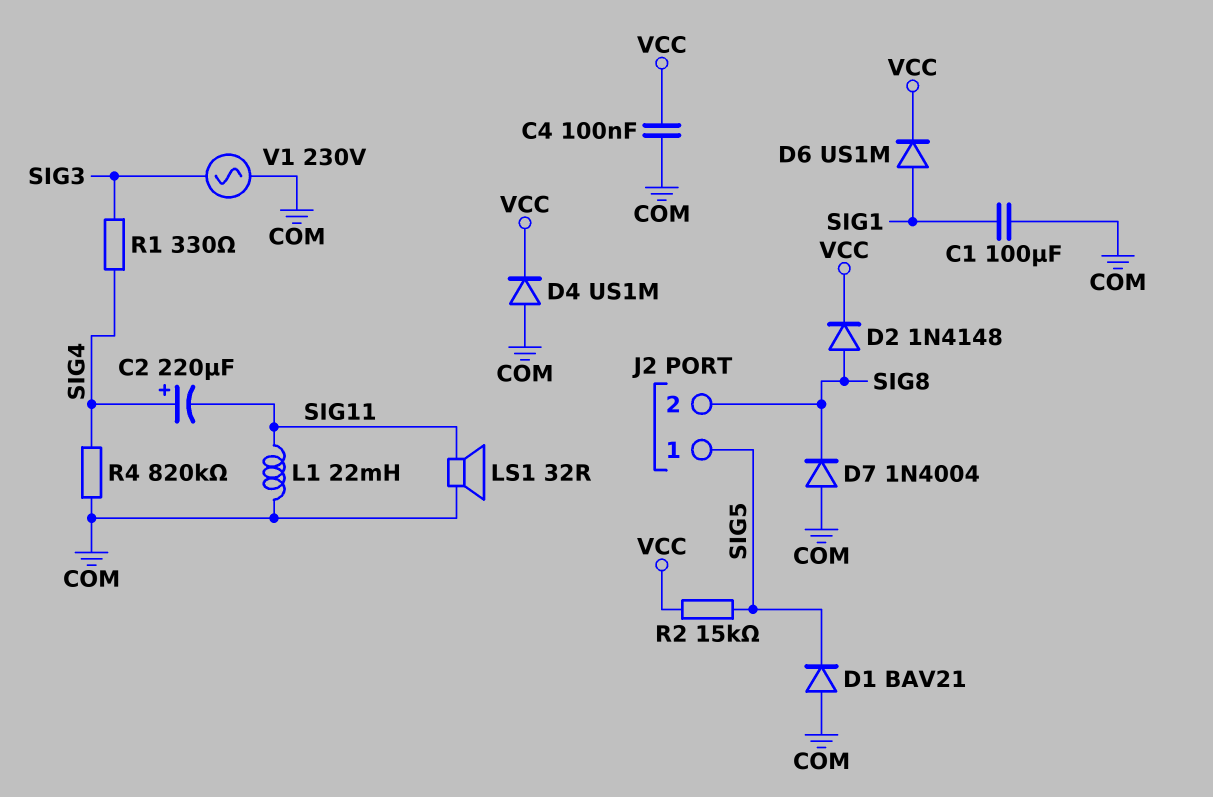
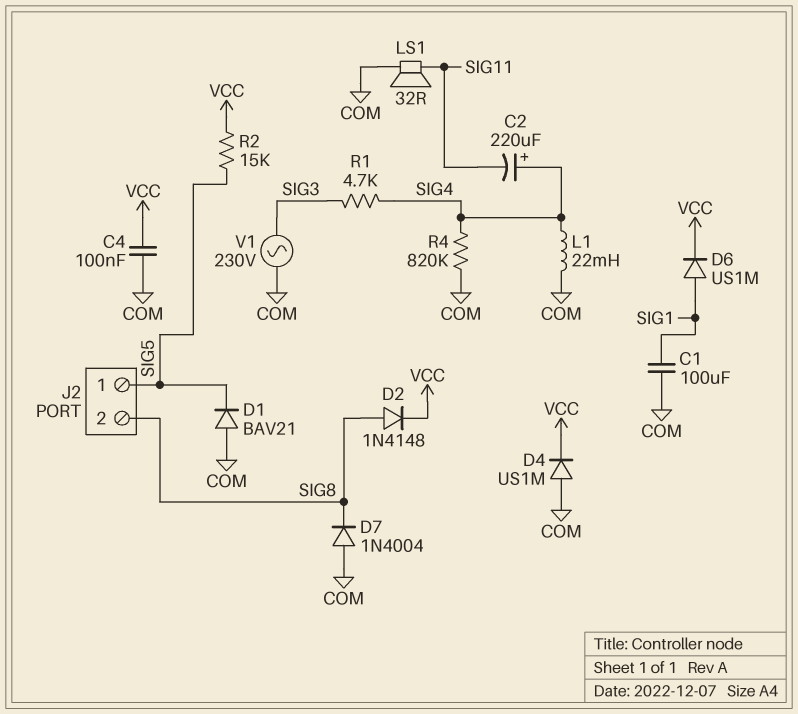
L1: 22mH (COM, SIG11) -> 22mH (COM, SIG4)
R1: 330 (SIG3, SIG4) -> 4.7k (SIG3, SIG4)

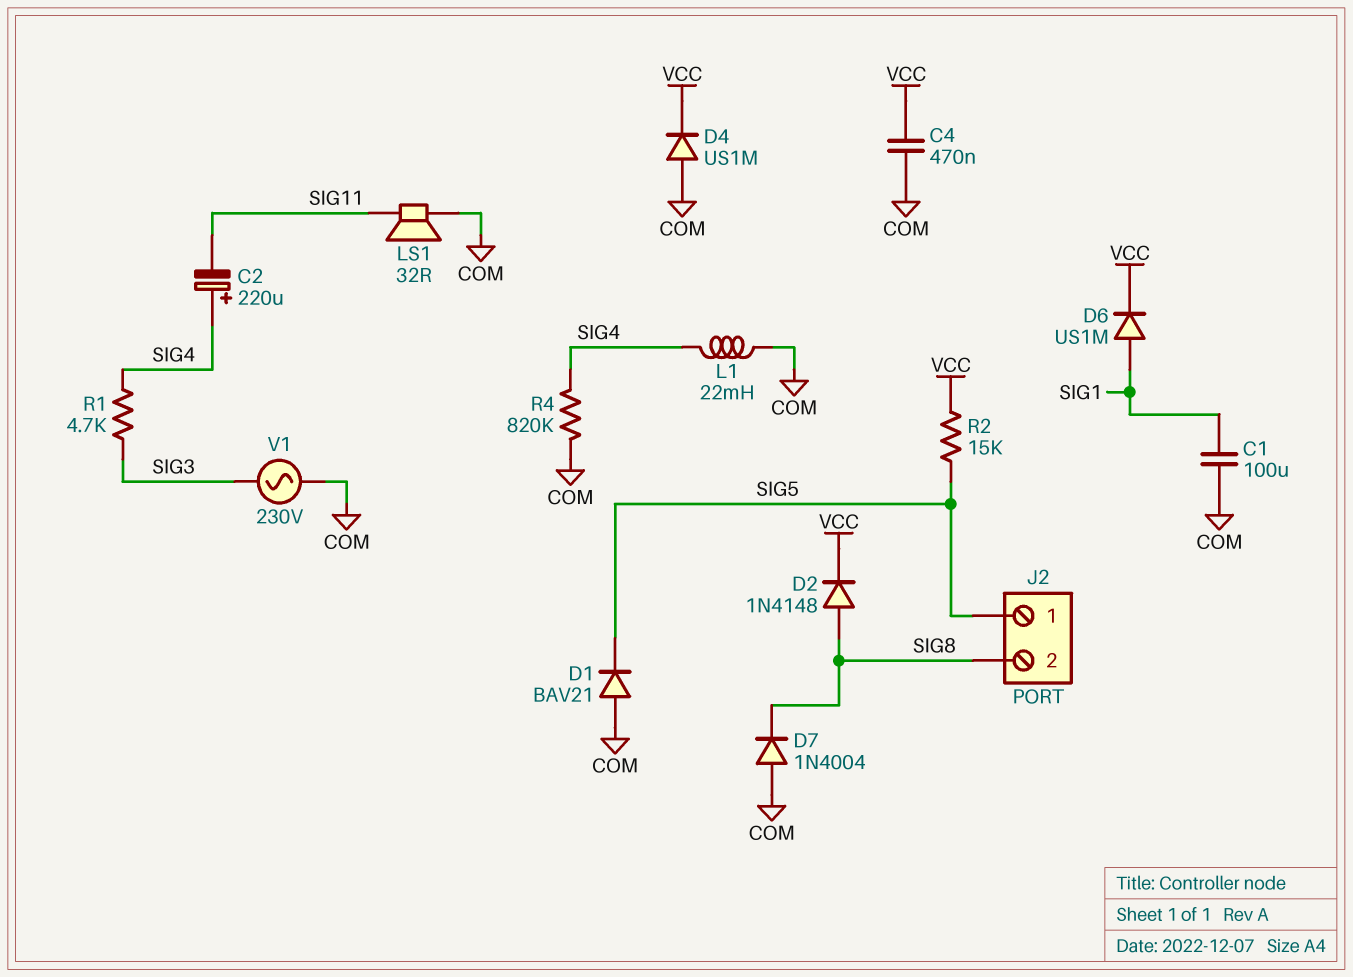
C4: 100nF (COM, VCC) -> 470nF (COM, VCC)

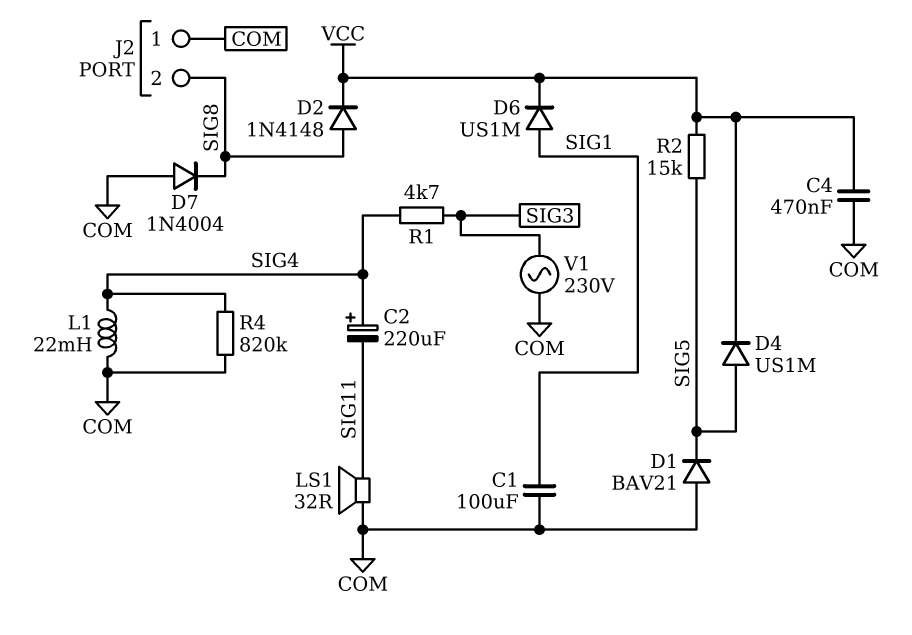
D4: diode US1M (A COM, K VCC) -> diode US1M (A SIG5, K VCC)
J2 pin 1: SIG5 -> COM

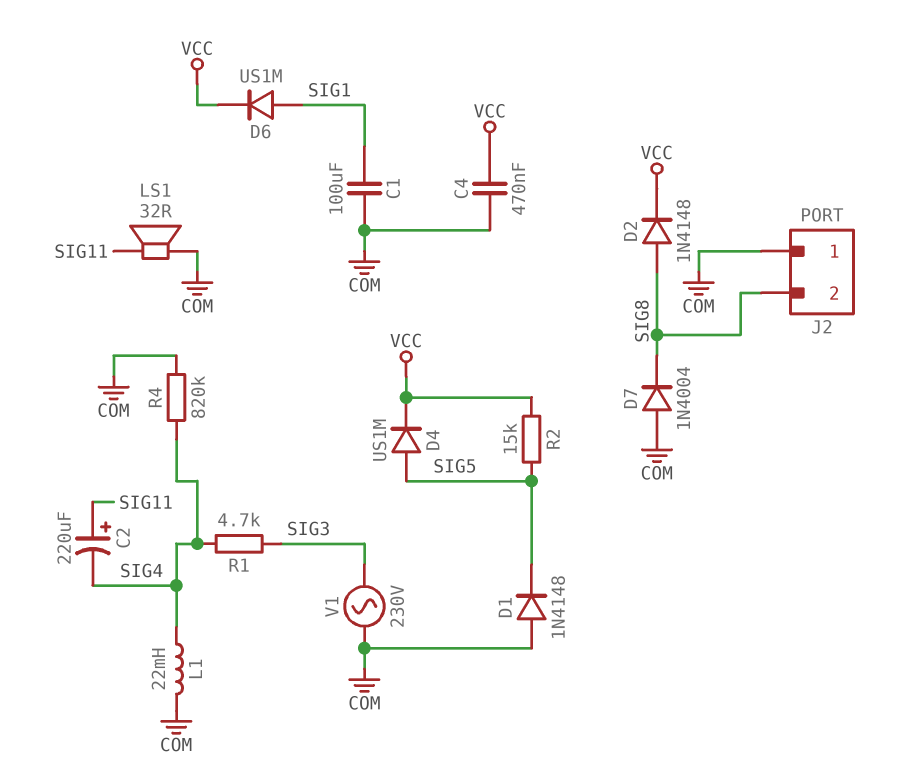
C2: 220uF (plus SIG4, minus SIG11) -> 220uF (plus SIG11, minus SIG4)
D1: diode BAV21 (A COM, K SIG5) -> diode 1N4148 (A COM, K SIG5)

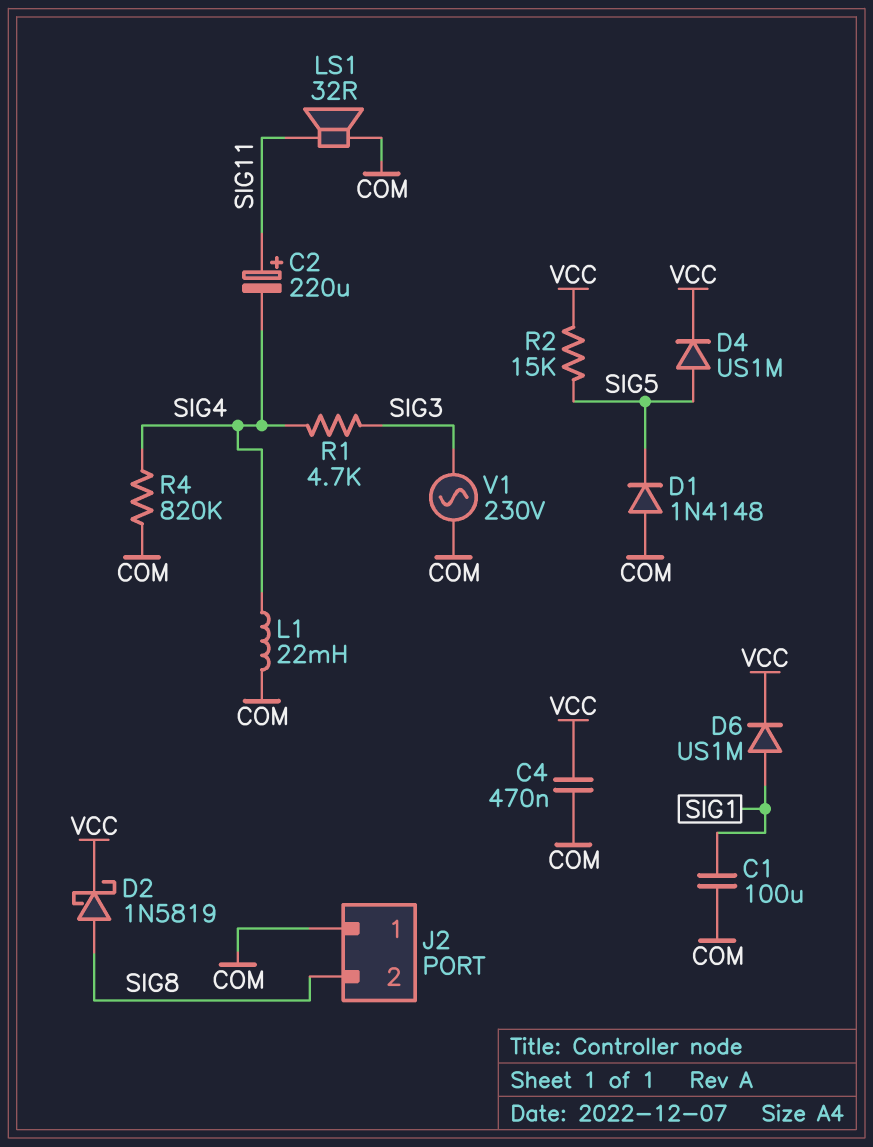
D2: diode 1N4148 (A SIG8, K VCC) -> schottky 1N5819 (A SIG8, K VCC)
D7: diode 1N4004 (A COM, K SIG8) -> none

